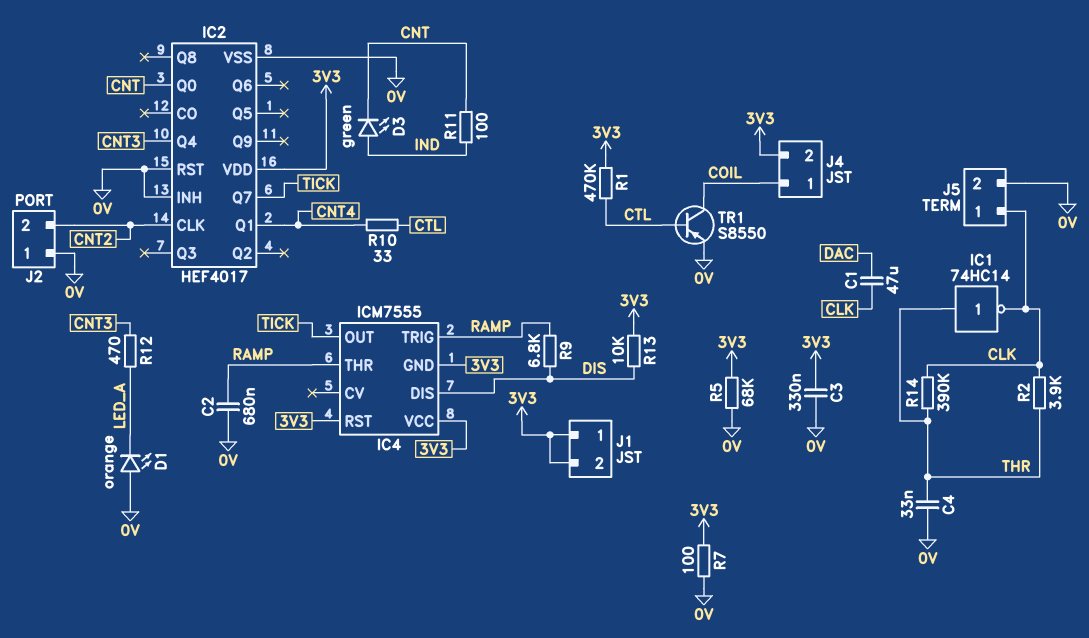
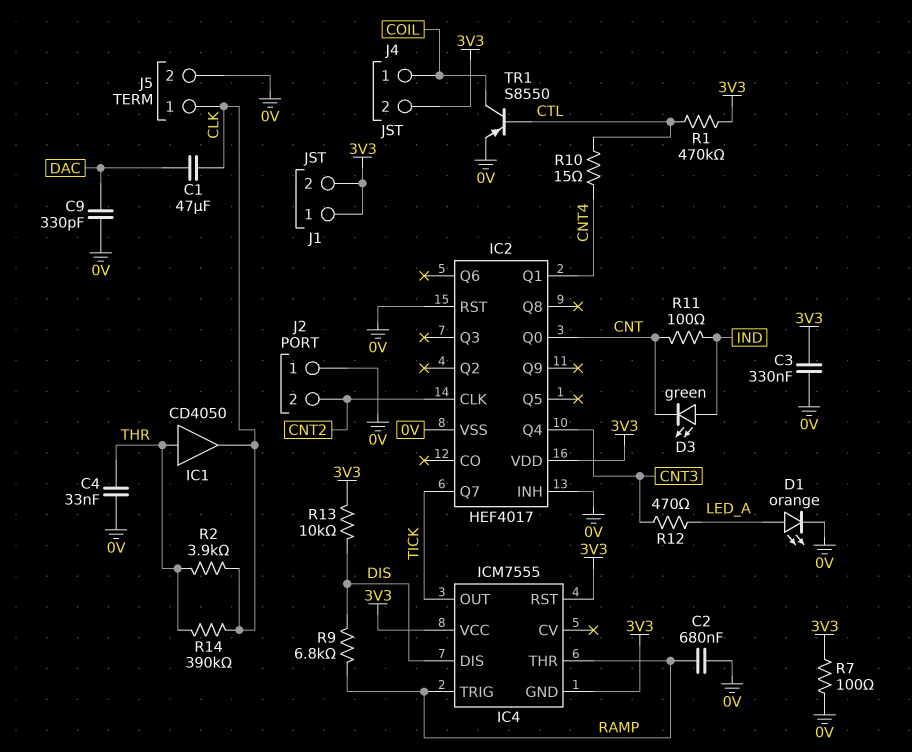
C9: none -> 330pF (0V, DAC)
D1: LED orange (A 0V, K LED_A) -> LED orange (A LED_A, K 0V)
IC1: NOT 74HC14 (in THR, out CLK) -> buffer CD4050 (in THR, out CLK)
R5: 68k (0V, 3V3) -> none
R10: 33 (CNT4, CTL) -> 15 (CNT4, CTL)

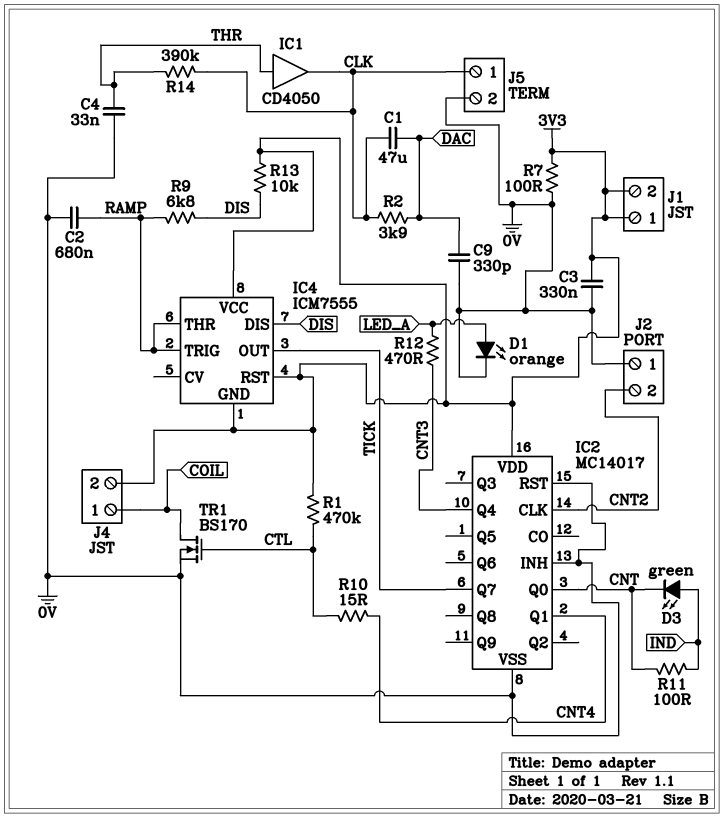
IC2: HEF4017 -> MC14017
R2: 3.9k (CLK, THR) -> 3.9k (CLK, DAC)
TR1: PNP S8550 (B CTL, C COIL, E 0V) -> NMOS BS170 (G CTL, D COIL, S 0V)

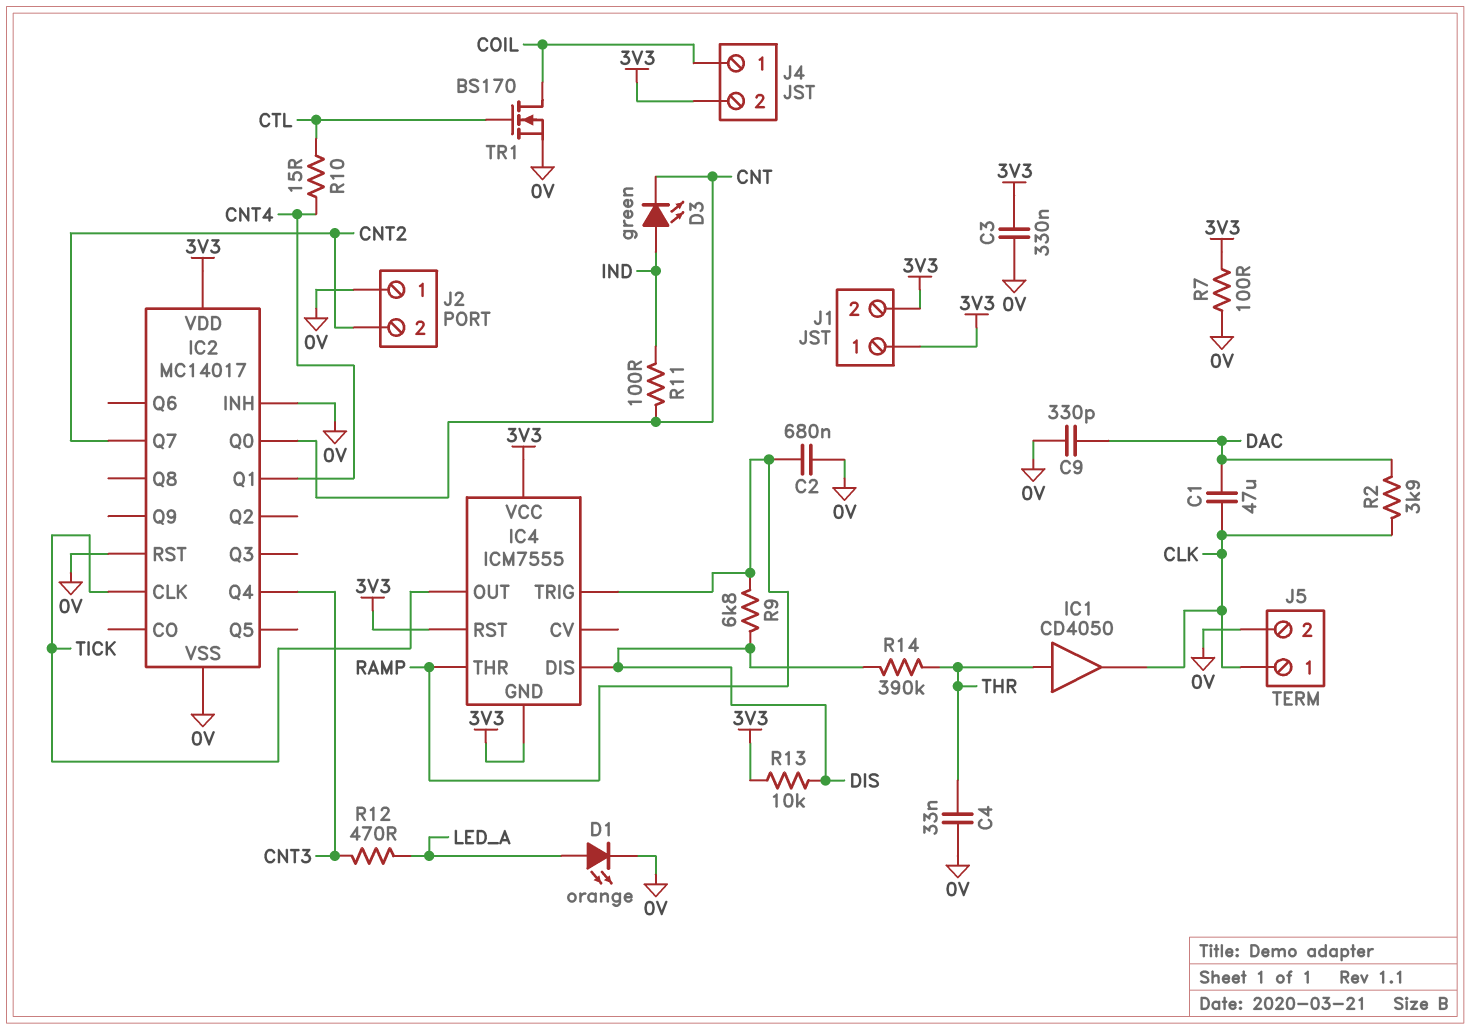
IC2 pin CLK: CNT2 -> TICK
IC2 pin Q7: TICK -> CNT2
R1: 470k (3V3, CTL) -> none
R14: 390k (CLK, THR) -> 390k (DIS, THR)

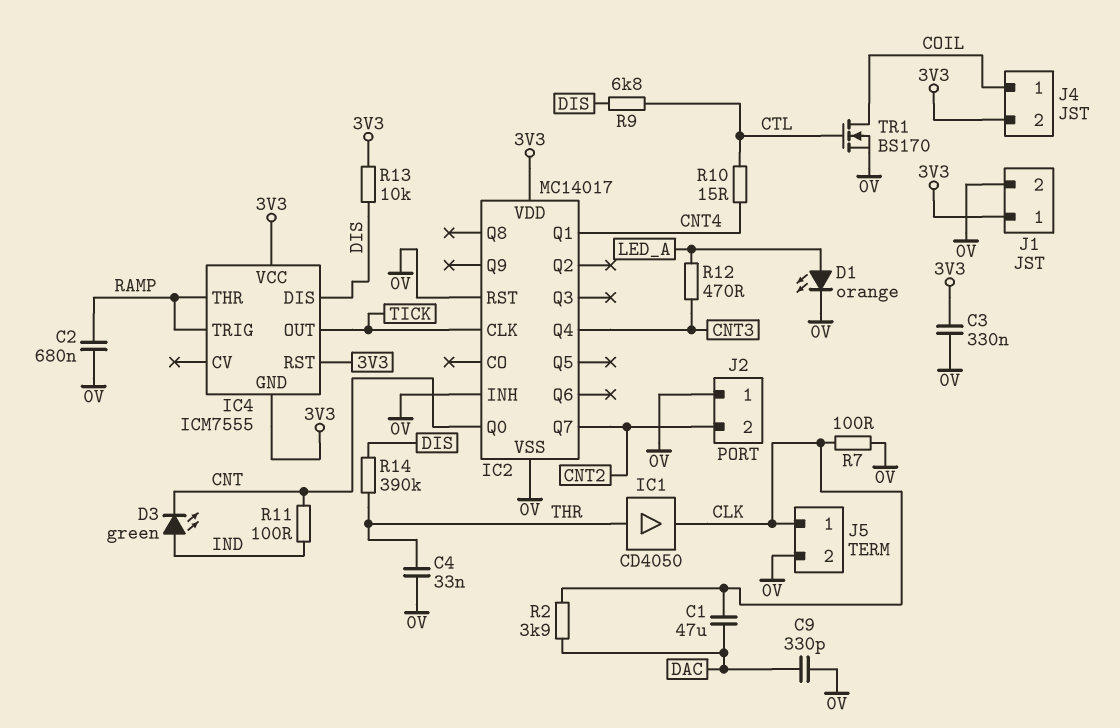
J1 pin 2: 3V3 -> 0V
R7: 100 (0V, 3V3) -> 100 (0V, CLK)
R9: 6.8k (DIS, RAMP) -> 6.8k (CTL, DIS)

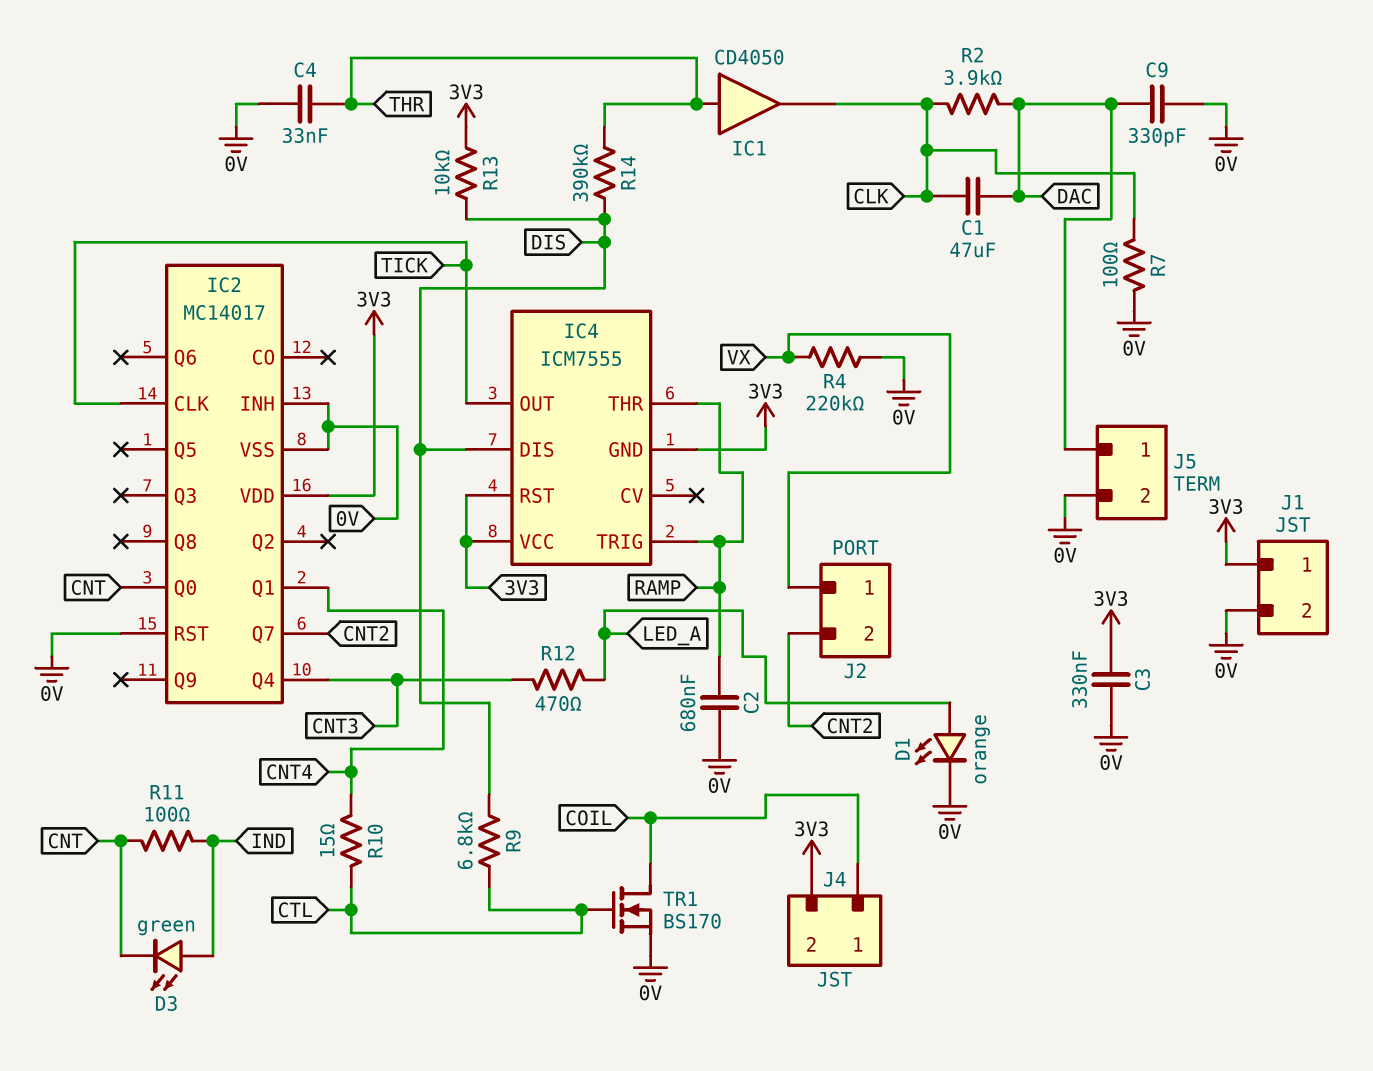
J2 pin 1: 0V -> VX
J5 pin 1: CLK -> DAC
R4: none -> 220k (0V, VX)

